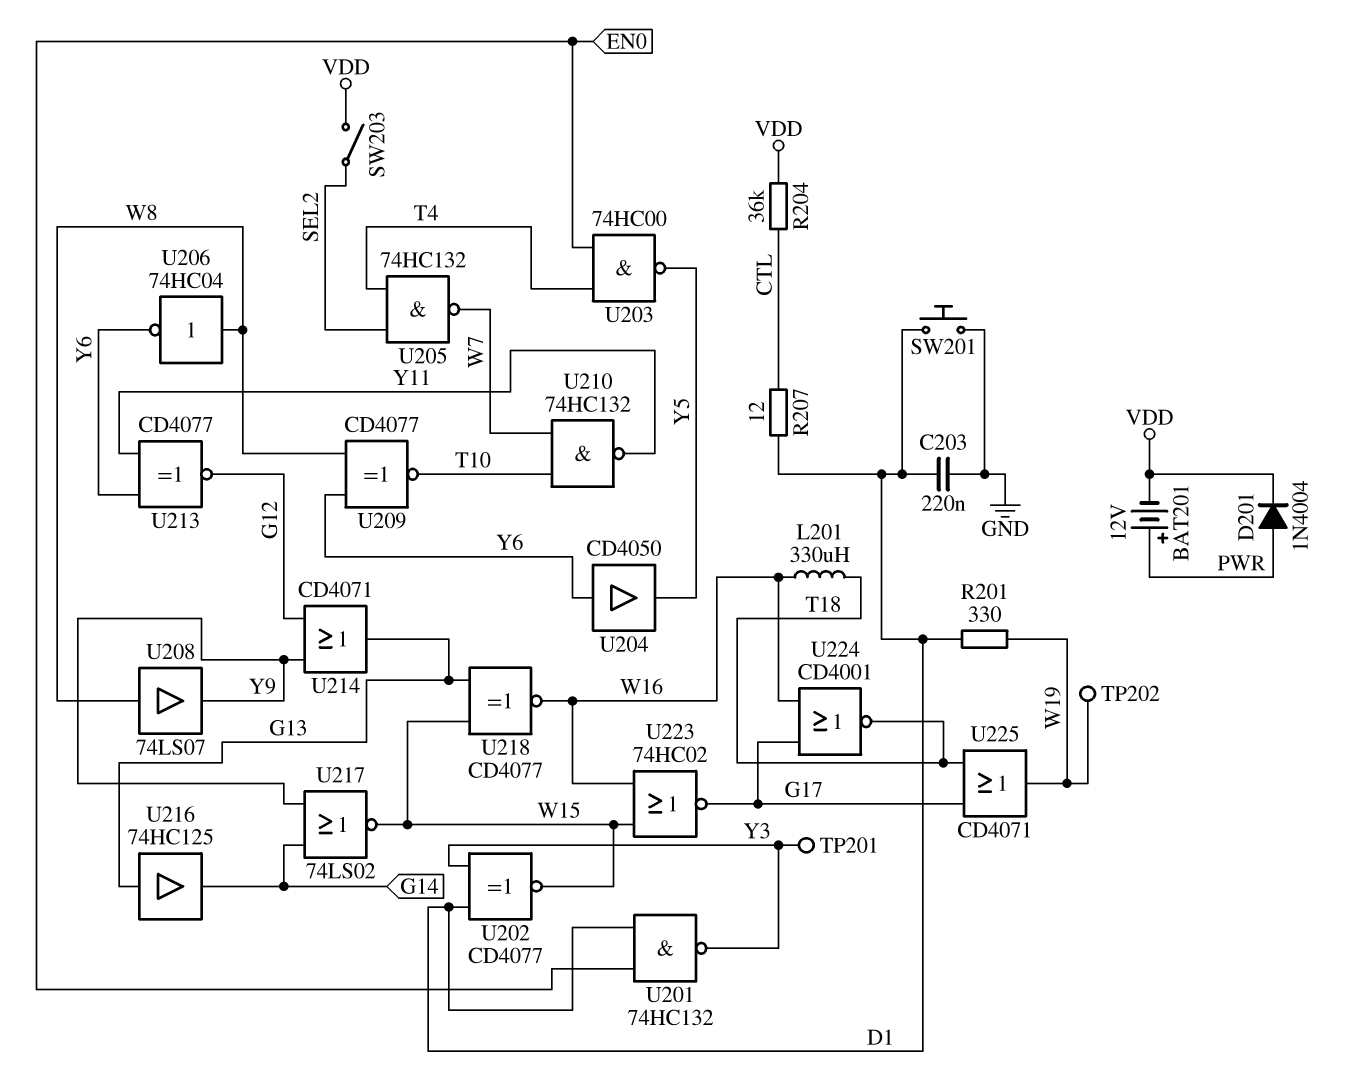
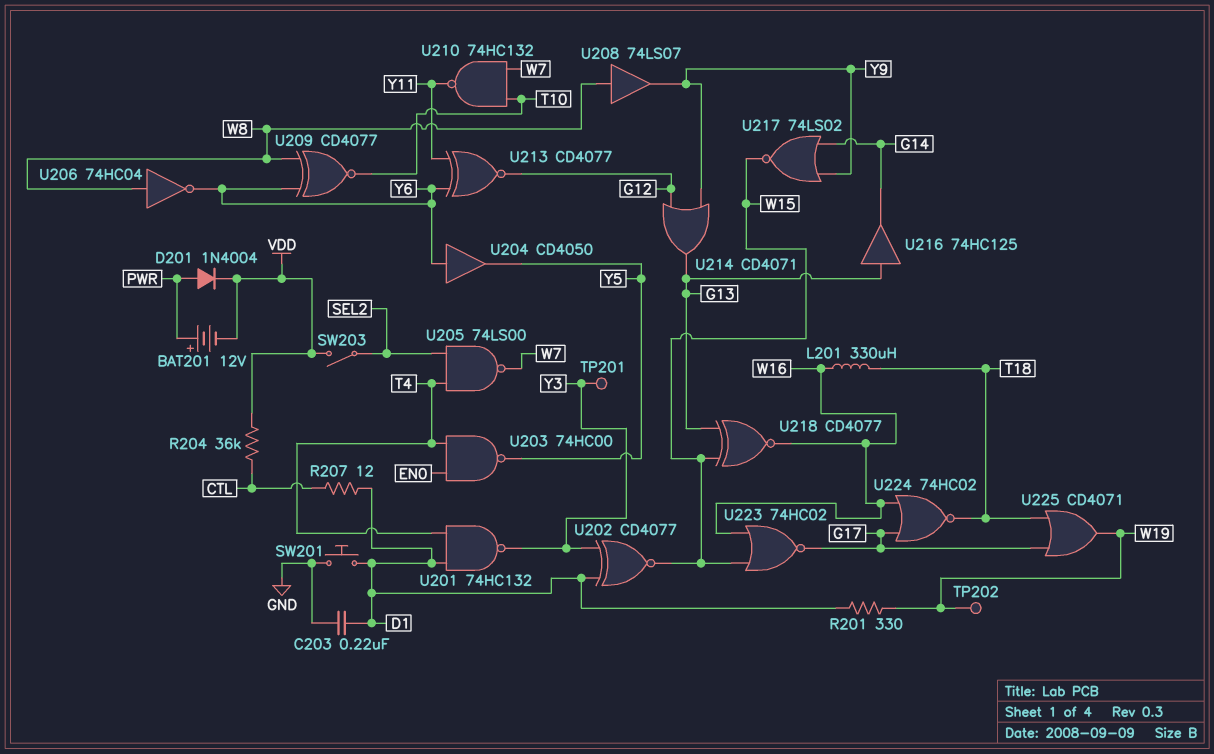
U201: NAND 74HC132 (in D1, in EN0, out Y3) -> NAND 74HC132 (in D1, in T4, out Y3)
U205: NAND 74HC132 (in SEL2, in T4, out W7) -> NAND 74LS00 (in SEL2, in T4, out W7)
U224: NOR CD4001 (in G17, in W16, out T18) -> NOR 74HC02 (in G17, in W16, out T18)

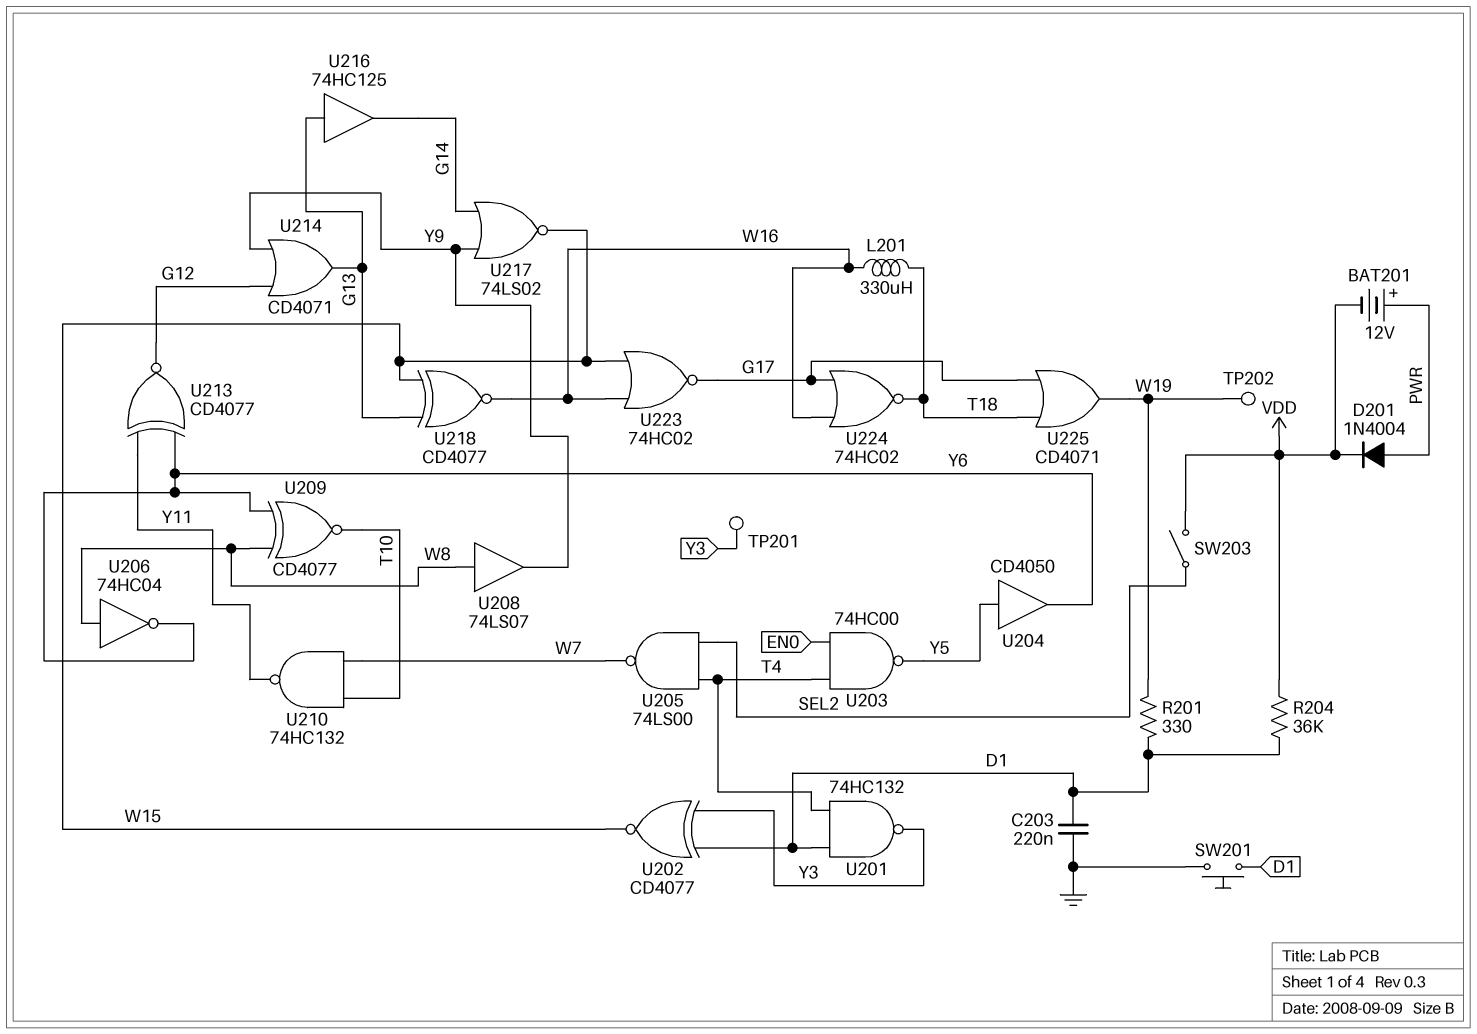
R204: 36k (CTL, VDD) -> 36k (D1, VDD)
R207: 12 (CTL, D1) -> none
U204: buffer CD4050 (in Y6, out Y5) -> buffer CD4050 (in Y5, out Y6)

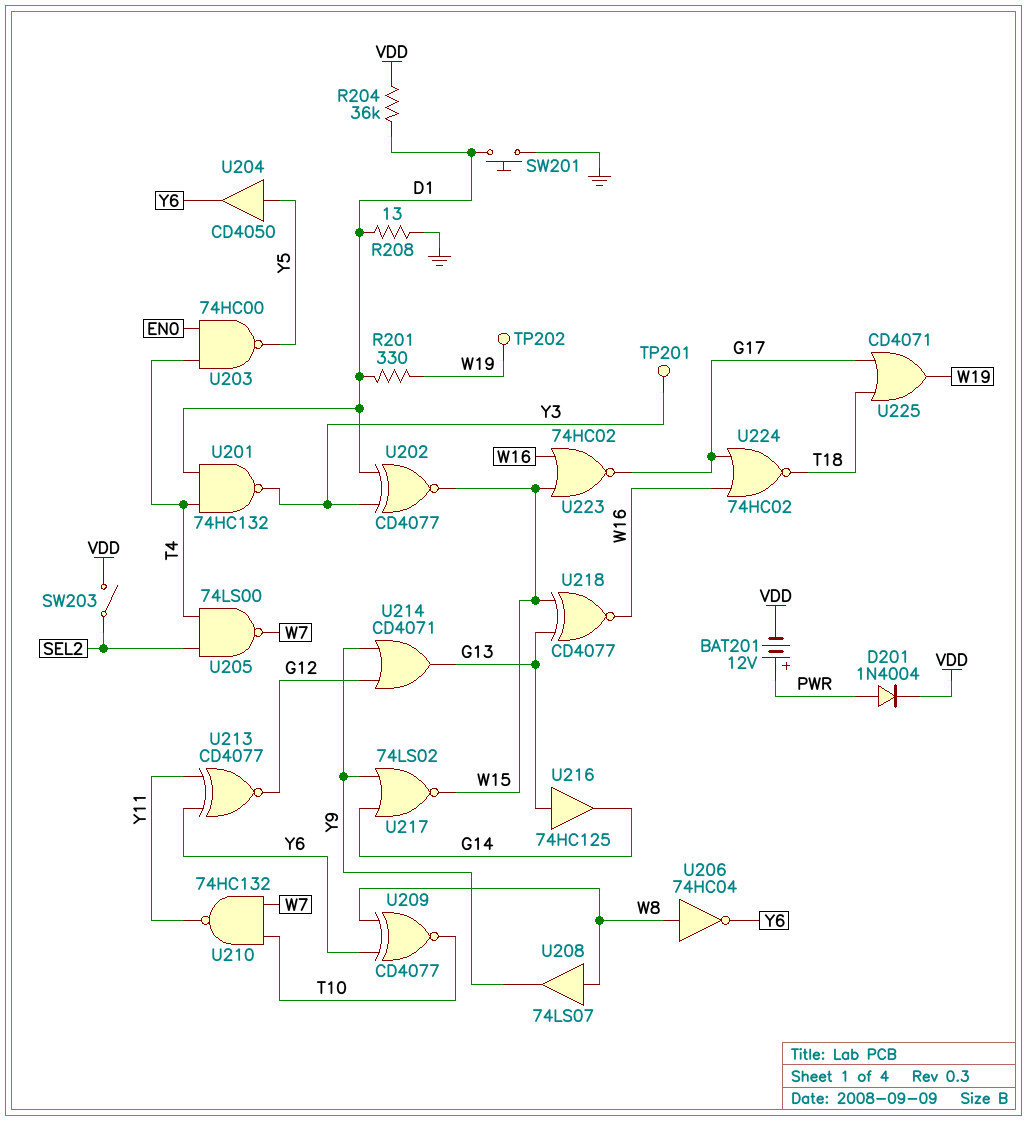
C203: 220nF (D1, GND) -> none
L201: 330uH (T18, W16) -> none
R208: none -> 13 (D1, GND)

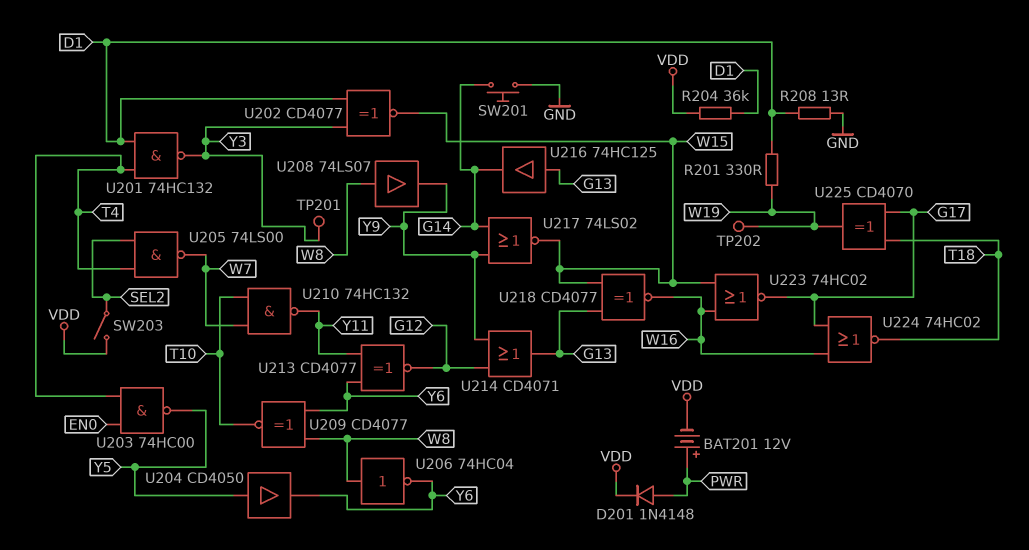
D201: diode 1N4004 (A PWR, K VDD) -> diode 1N4148 (A PWR, K VDD)
SW201: button (D1, GND) -> button (G14, GND)
U225: OR CD4071 (in G17, in T18, out W19) -> XOR CD4070 (in G17, in T18, out W19)

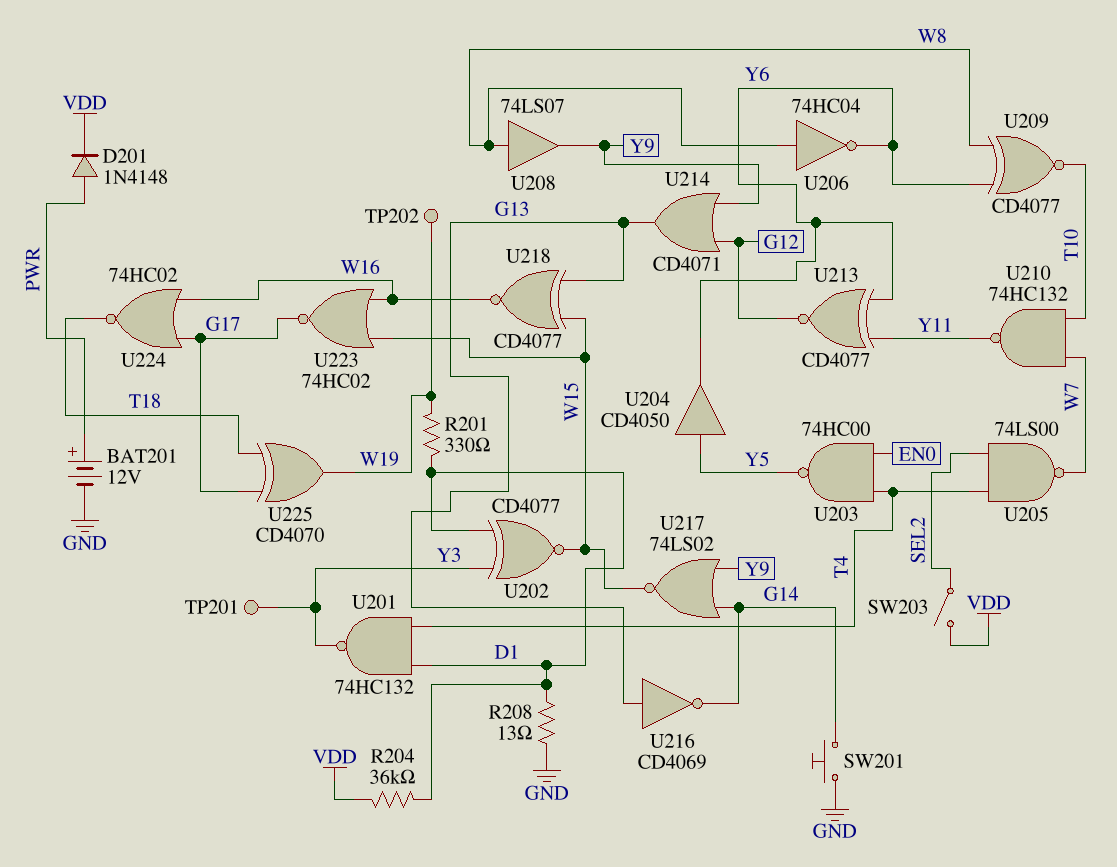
BAT201: 12V (plus PWR, minus VDD) -> 12V (plus PWR, minus GND)
U216: buffer 74HC125 (in G13, out G14) -> NOT CD4069 (in G13, out G14)

